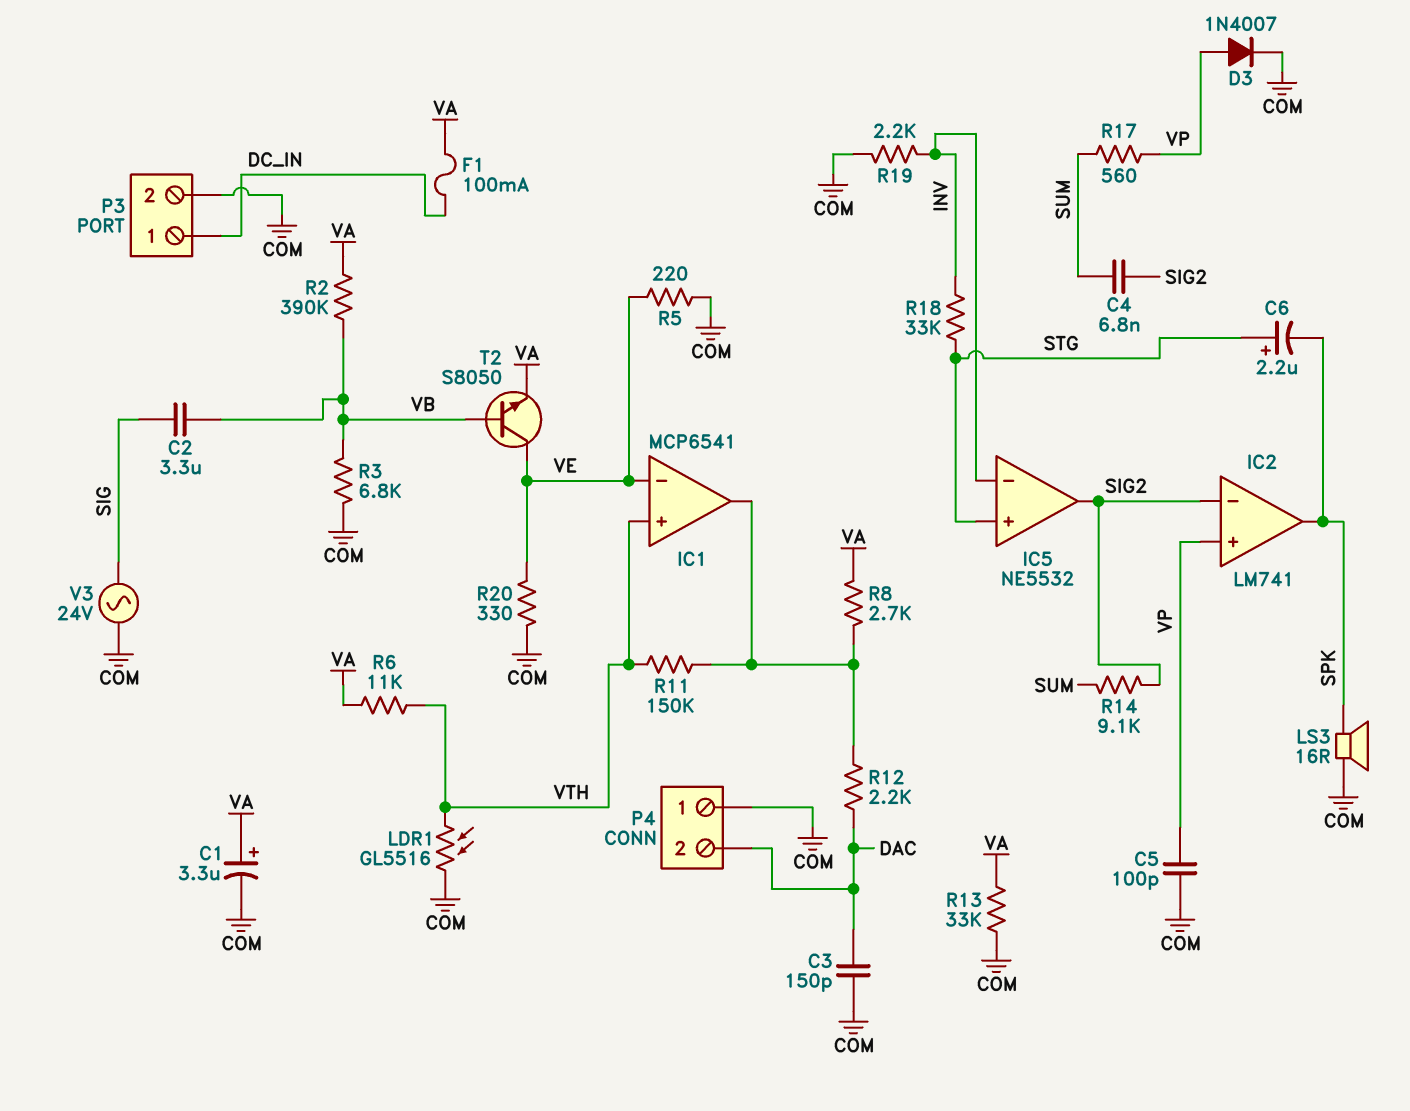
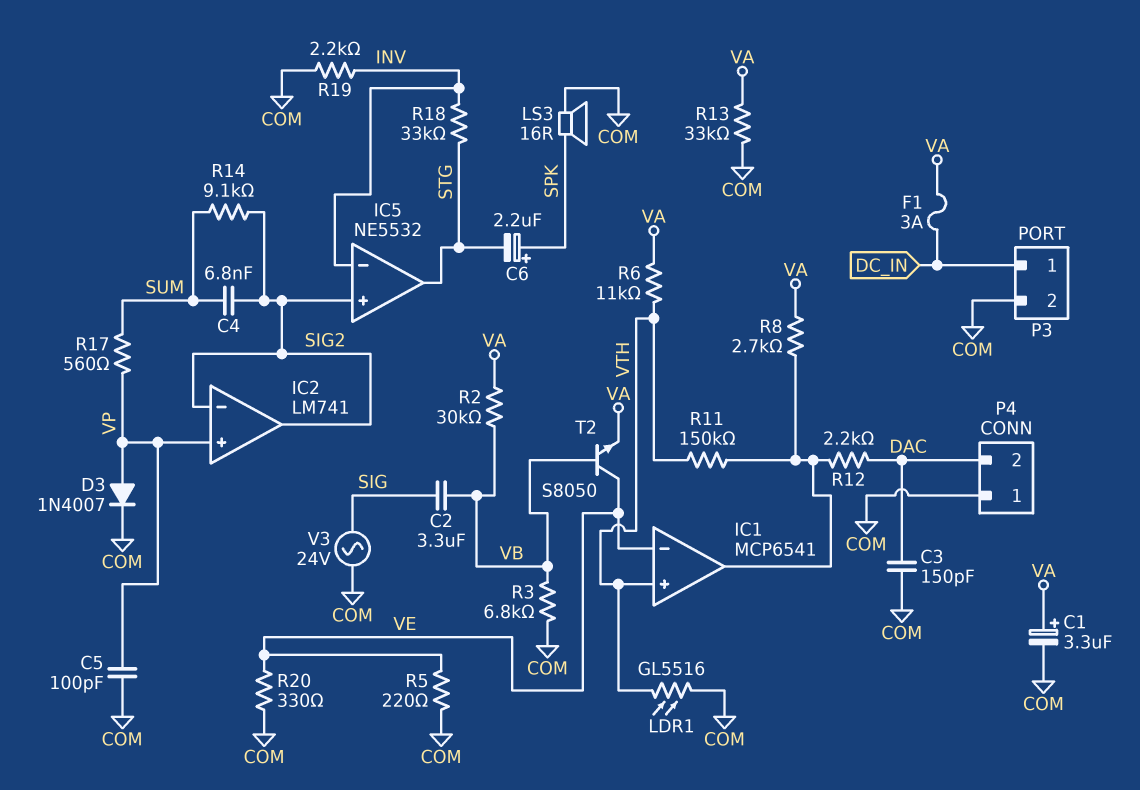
C6: 2.2uF (plus STG, minus SPK) -> 2.2uF (plus SPK, minus STG)
F1: 100mA (DC_IN, VA) -> 3A (DC_IN, VA)
IC2 pin out: SPK -> SIG2
IC5 pin in+: STG -> SIG2
IC5 pin out: SIG2 -> STG
R2: 390k (VA, VB) -> 30k (VA, VB)

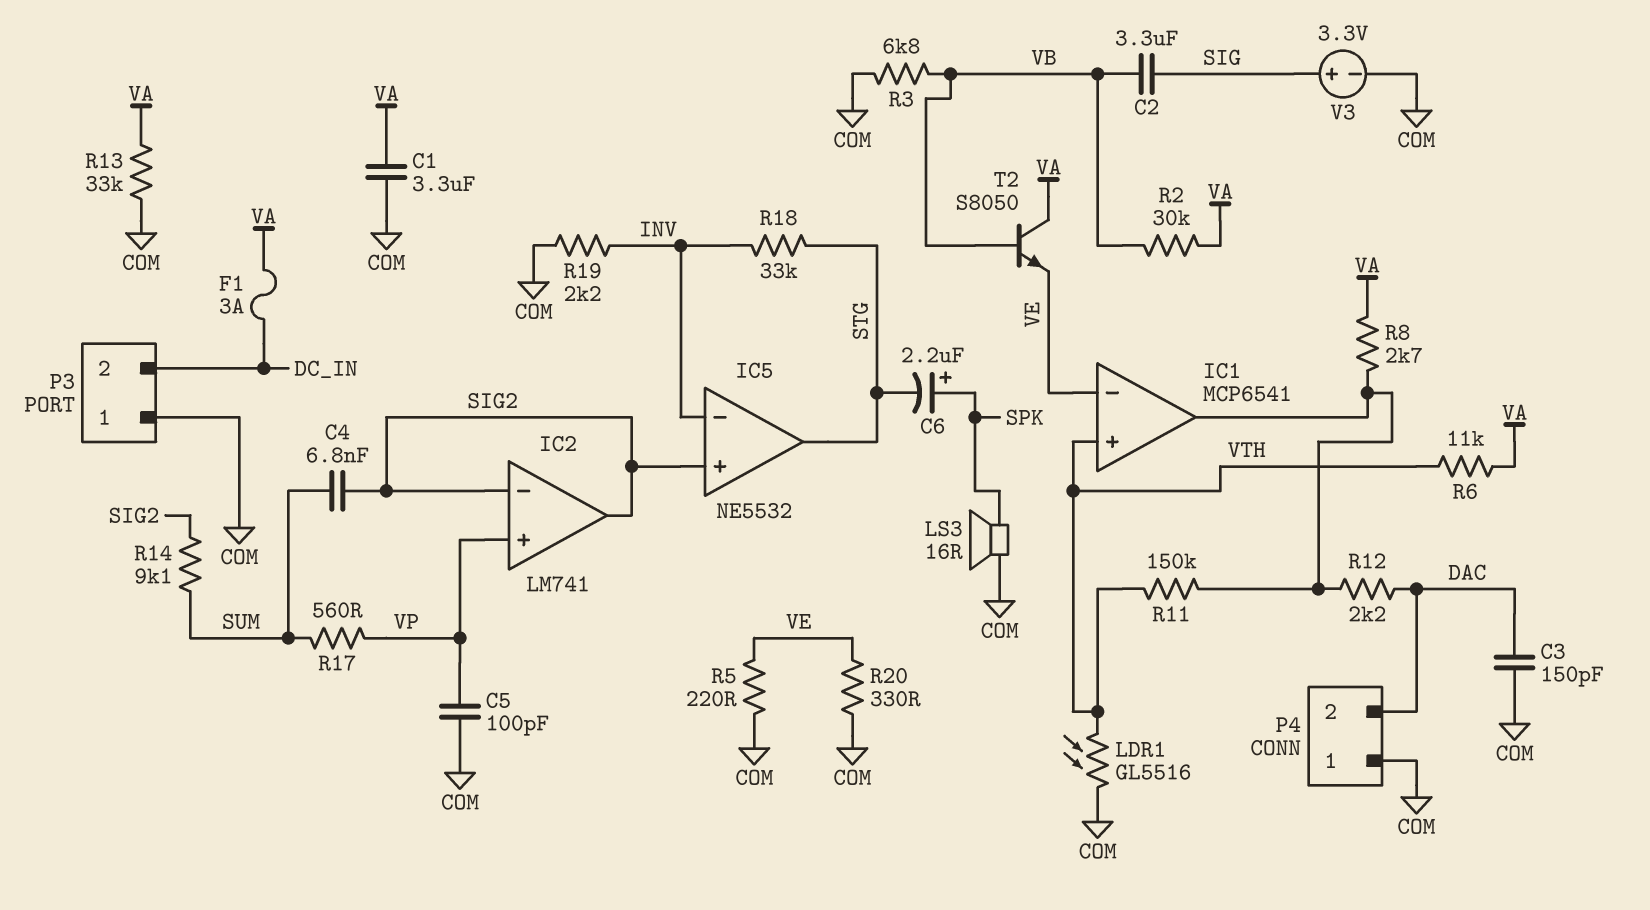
C1: 3.3uF (plus VA, minus COM) -> 3.3uF (COM, VA)
D3: diode 1N4007 (A VP, K COM) -> none
P3 pin 1: DC_IN -> COM
P3 pin 2: COM -> DC_IN
T2: NPN S8050 (B VB, C VE, E VA) -> NPN S8050 (B VB, C VA, E VE)
V3: AC 24V (COM, SIG) -> 3.3V (plus SIG, minus COM)

